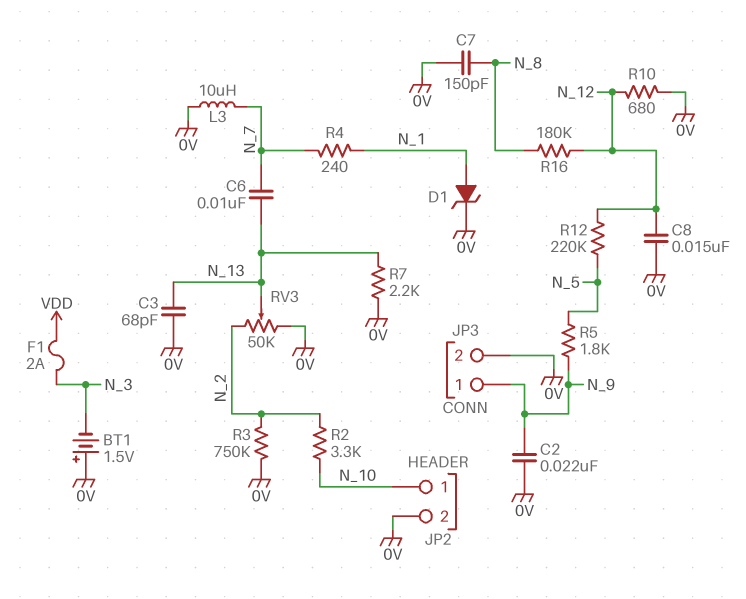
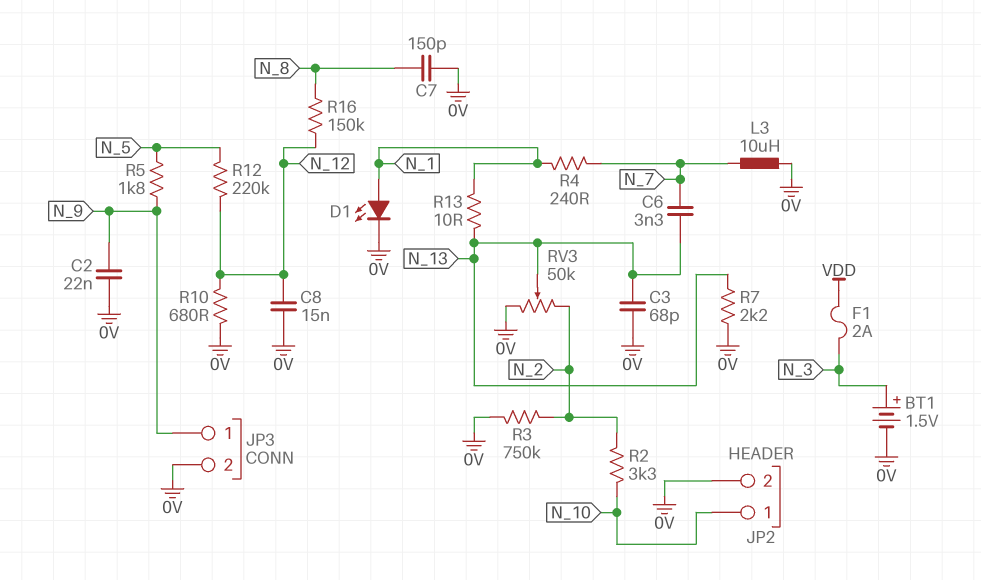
BT1: 1.5V (plus 0V, minus N_3) -> 1.5V (plus N_3, minus 0V)
C6: 10nF (N_7, N_13) -> 3.3nF (N_7, N_13)
D1: zener (A N_1, K 0V) -> LED (A N_1, K 0V)
R13: none -> 10 (N_1, N_13)
R16: 180k (N_8, N_12) -> 150k (N_8, N_12)

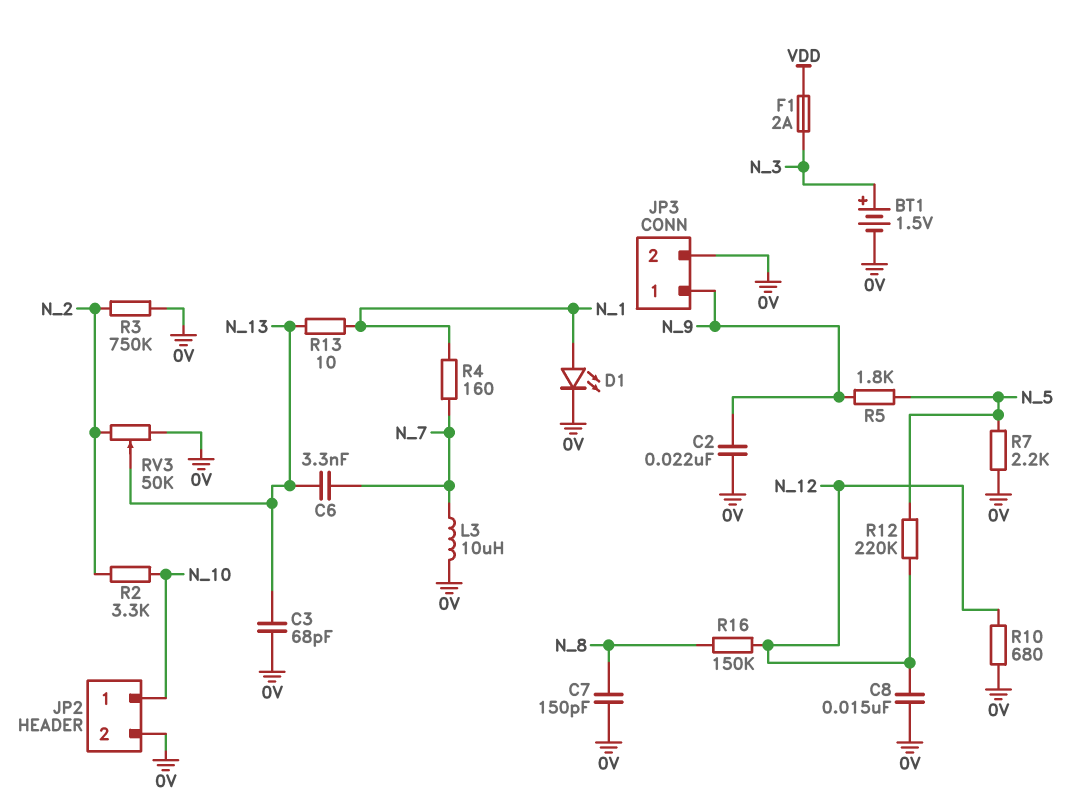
R4: 240 (N_1, N_7) -> 160 (N_1, N_7)
R7: 2.2k (0V, N_13) -> 2.2k (0V, N_5)

